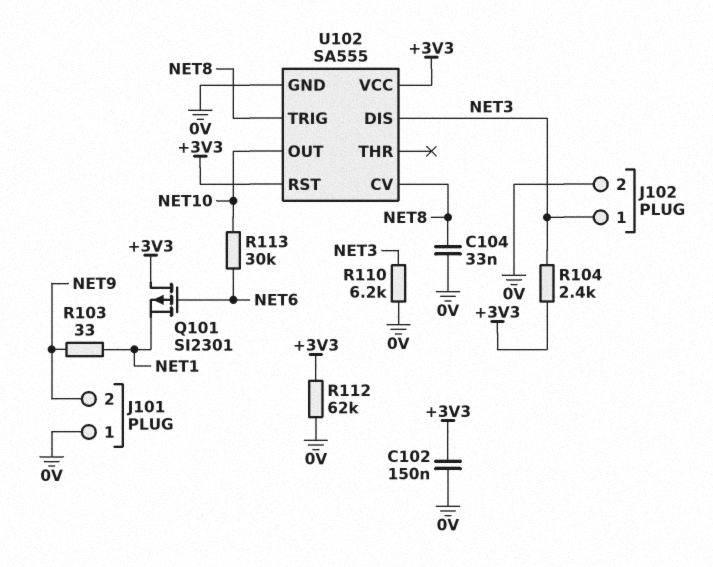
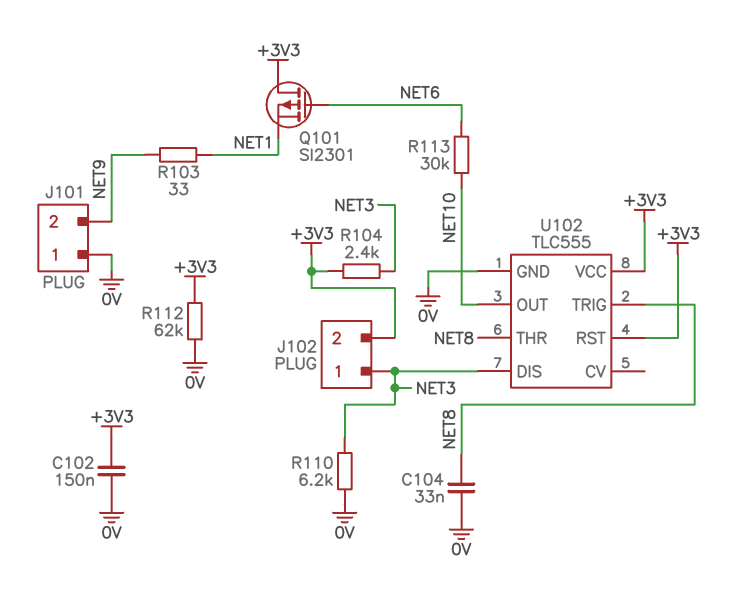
J102 pin 2: 0V -> +3V3
U102: SA555 -> TLC555
U102 pin CV: NET8 -> none
U102 pin THR: none -> NET8

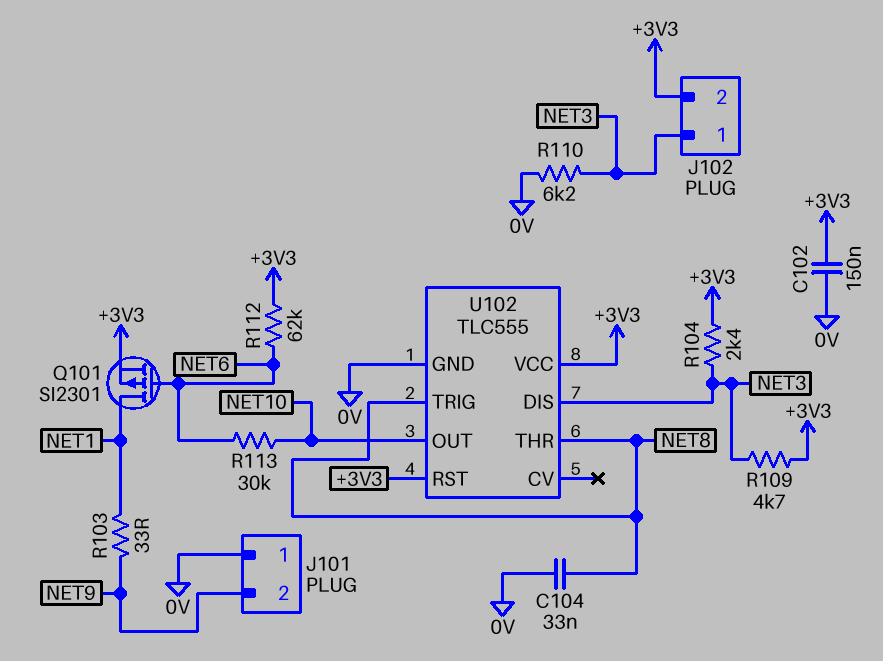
Q101: PMOS SI2301 (G NET6, D +3V3, S NET1) -> PMOS SI2301 (G NET6, D NET1, S +3V3)
R109: none -> 4.7k (+3V3, NET3)
R112: 62k (+3V3, 0V) -> 62k (+3V3, NET6)

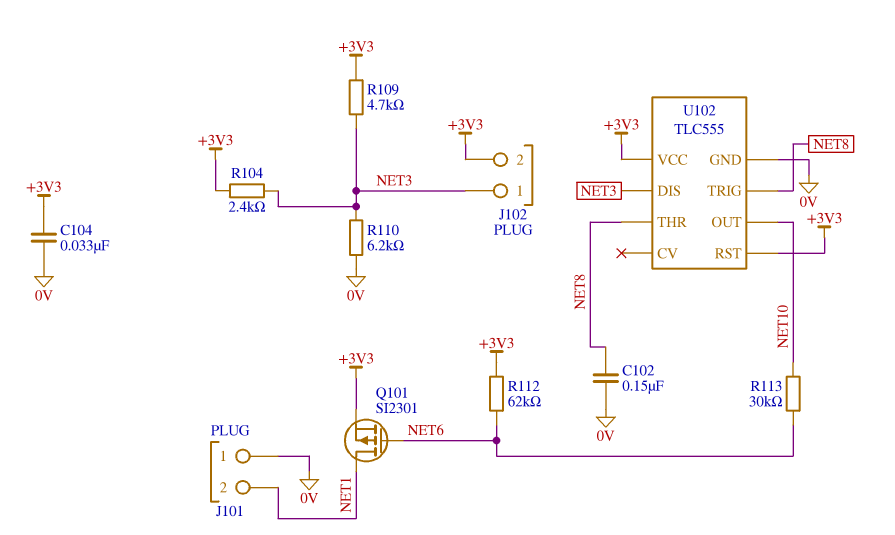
C102: 150nF (+3V3, 0V) -> 150nF (0V, NET8)
C104: 33nF (0V, NET8) -> 33nF (+3V3, 0V)
J101 pin 2: NET9 -> NET1
R103: 33 (NET1, NET9) -> none

